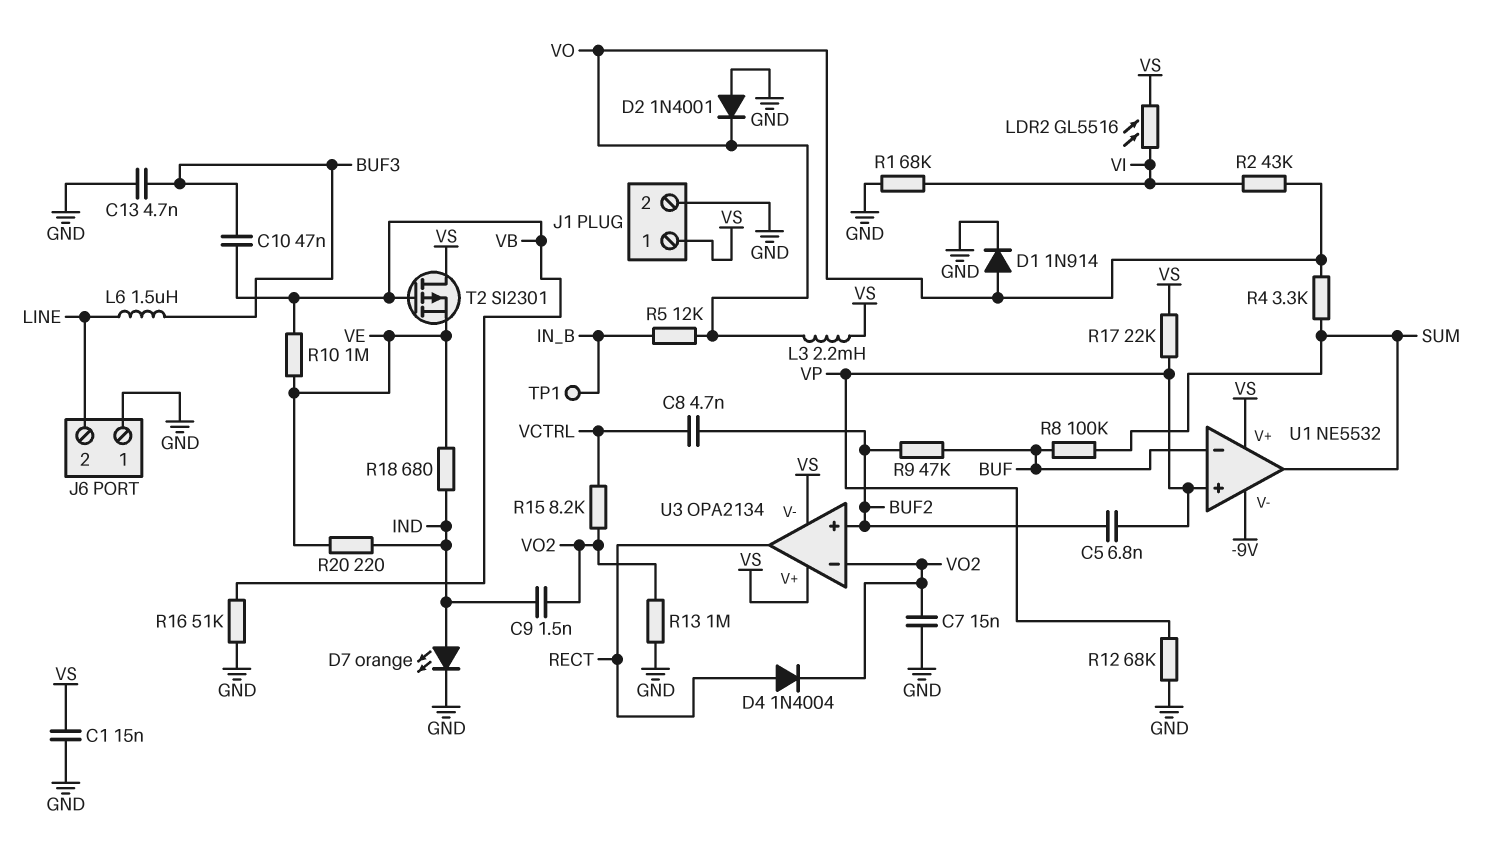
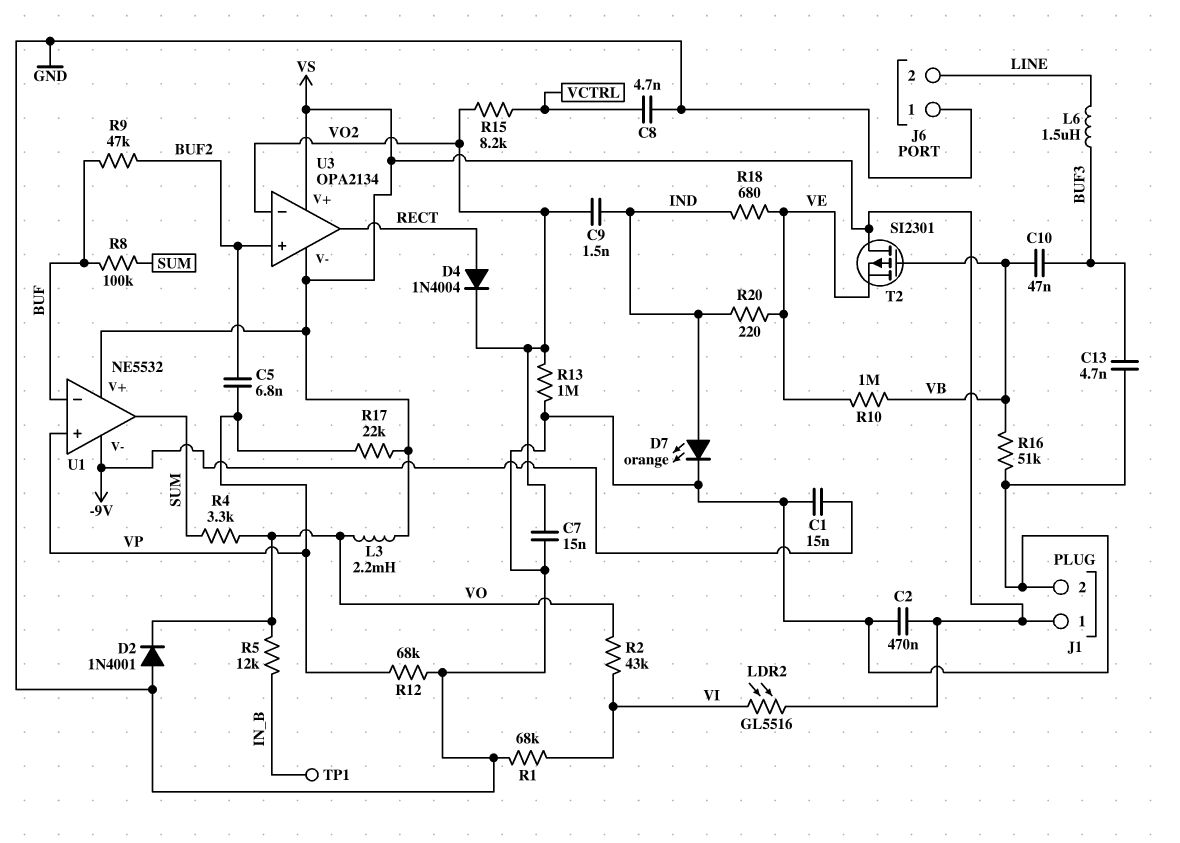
C1: 15nF (GND, VS) -> 15nF (-9V, GND)
C2: none -> 470nF (GND, VS)
C8: 4.7nF (BUF2, VCTRL) -> 4.7nF (GND, VCTRL)
D1: diode 1N914 (A VO, K GND) -> none

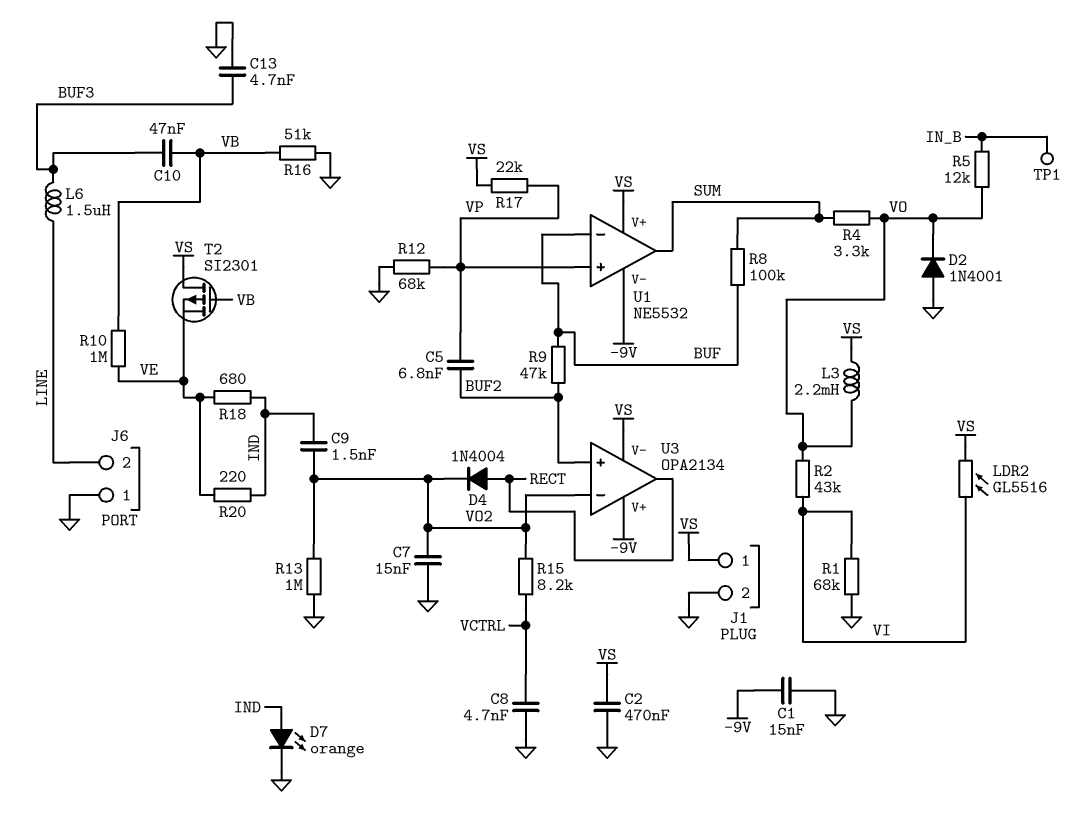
U3 pin V+: VS -> -9V

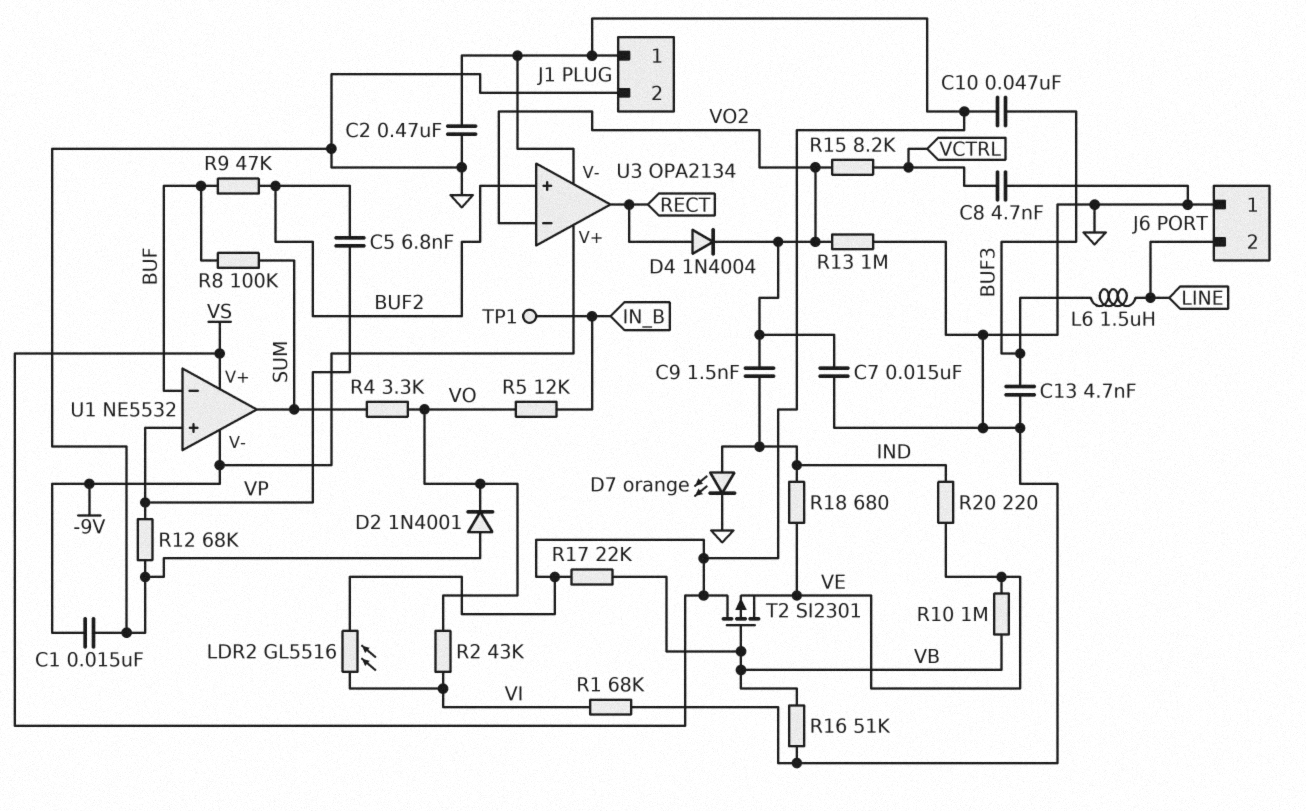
C10: 47nF (BUF3, VB) -> 47nF (BUF3, VS)
L3: 2.2mH (VO, VS) -> none
R17: 22k (VP, VS) -> 22k (VB, VS)

